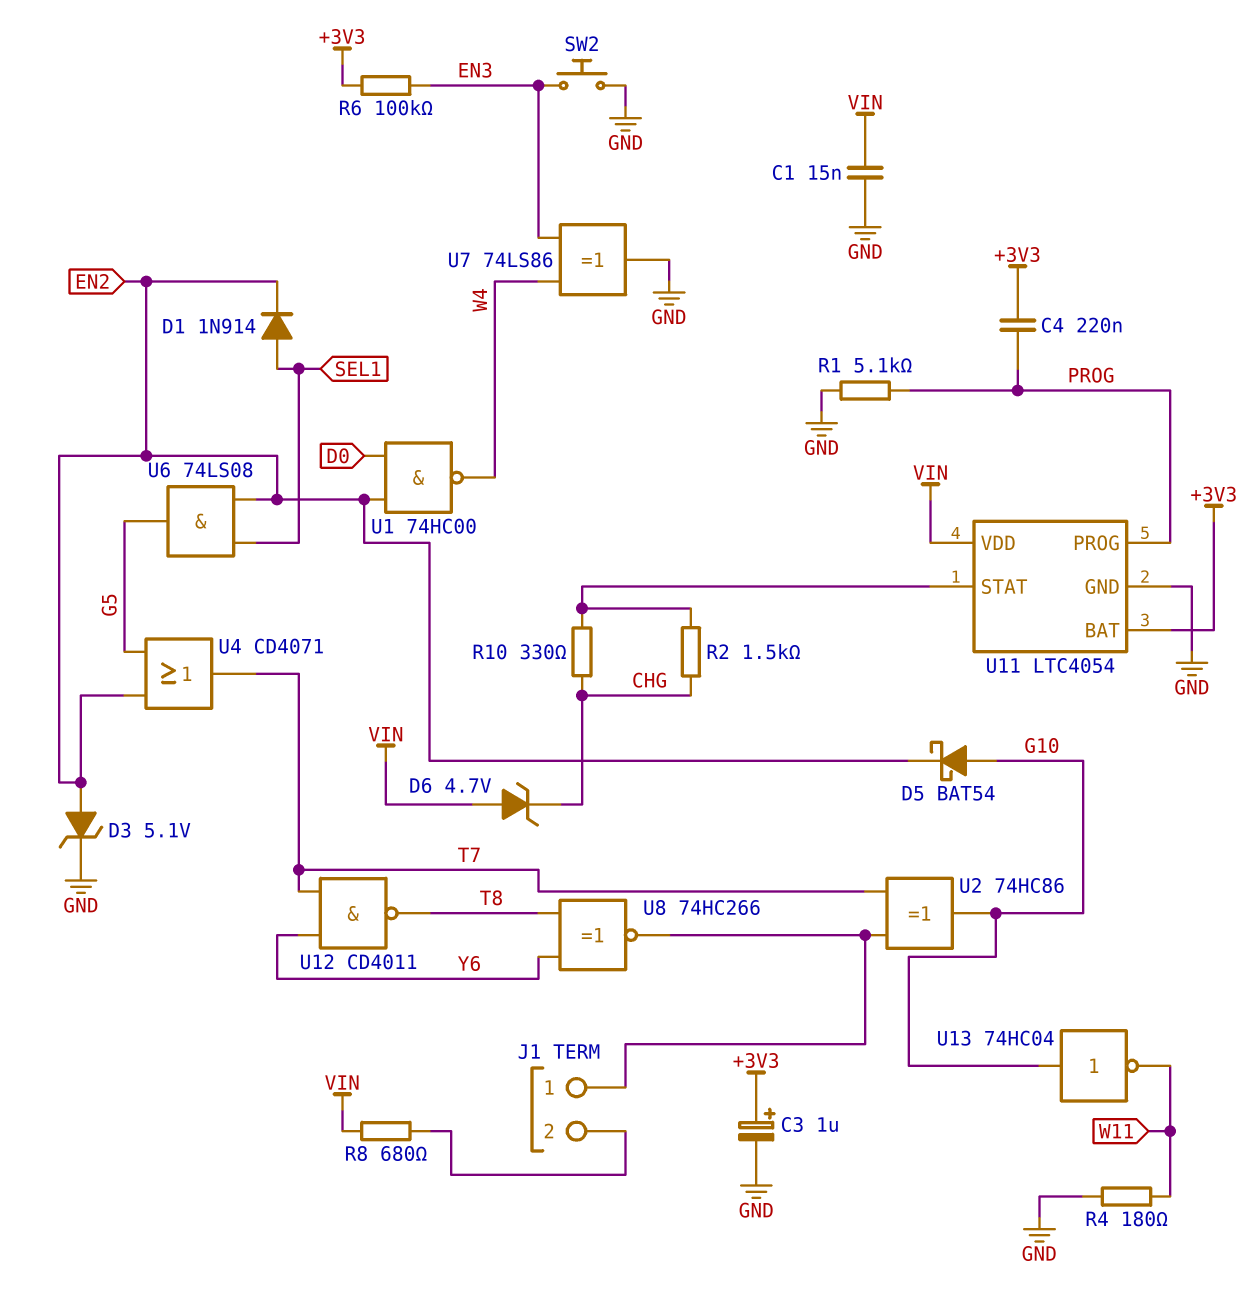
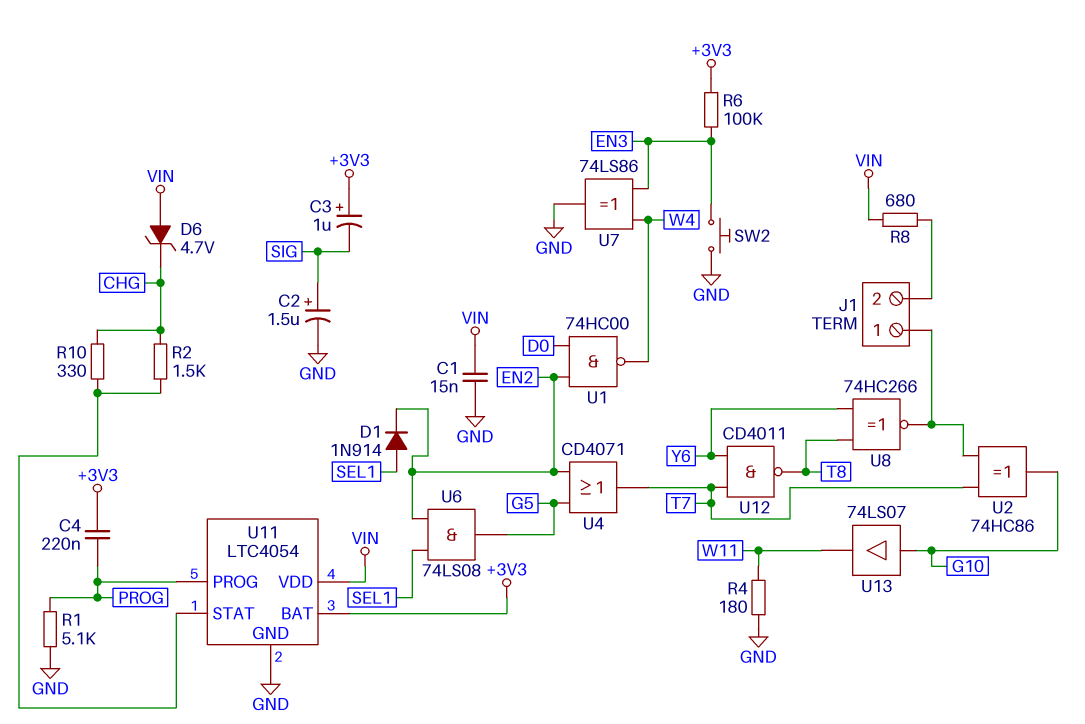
C2: none -> 1.5uF (plus SIG, minus GND)
C3: 1uF (plus +3V3, minus GND) -> 1uF (plus +3V3, minus SIG)
D3: zener 5.1V (A EN2, K GND) -> none
D5: schottky BAT54 (A G10, K EN2) -> none
U13: NOT 74HC04 (in G10, out W11) -> buffer 74LS07 (in G10, out W11)

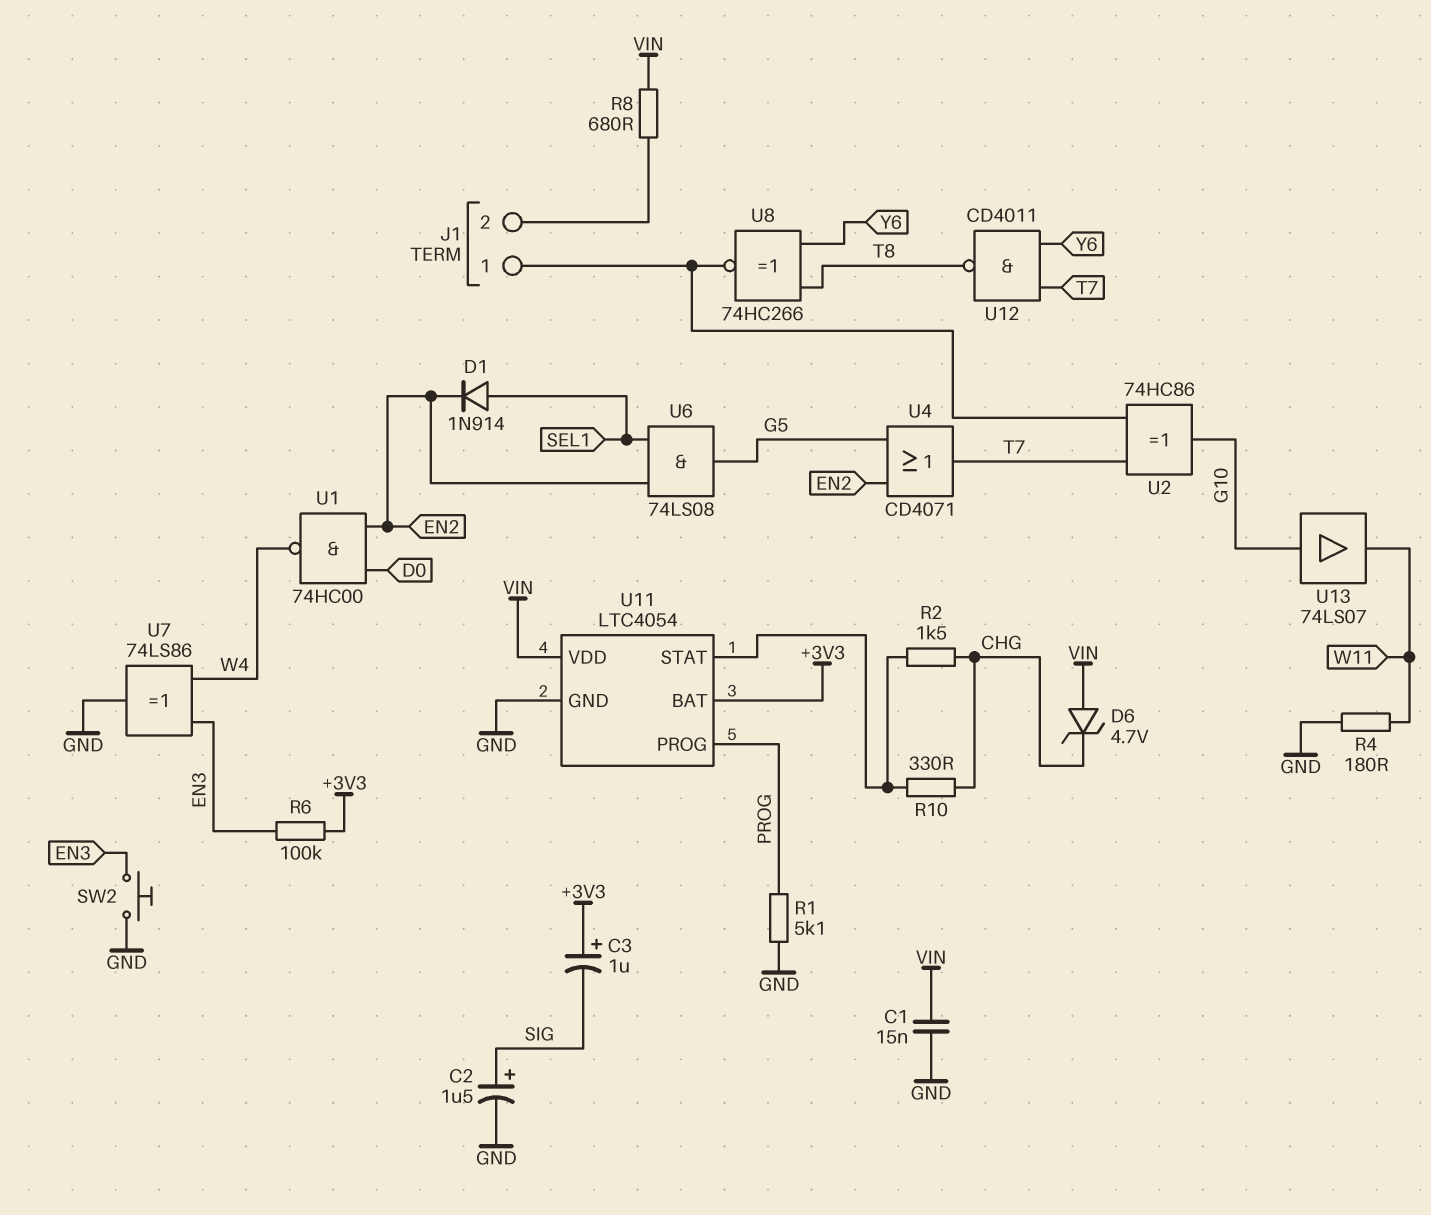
C4: 220nF (+3V3, PROG) -> none

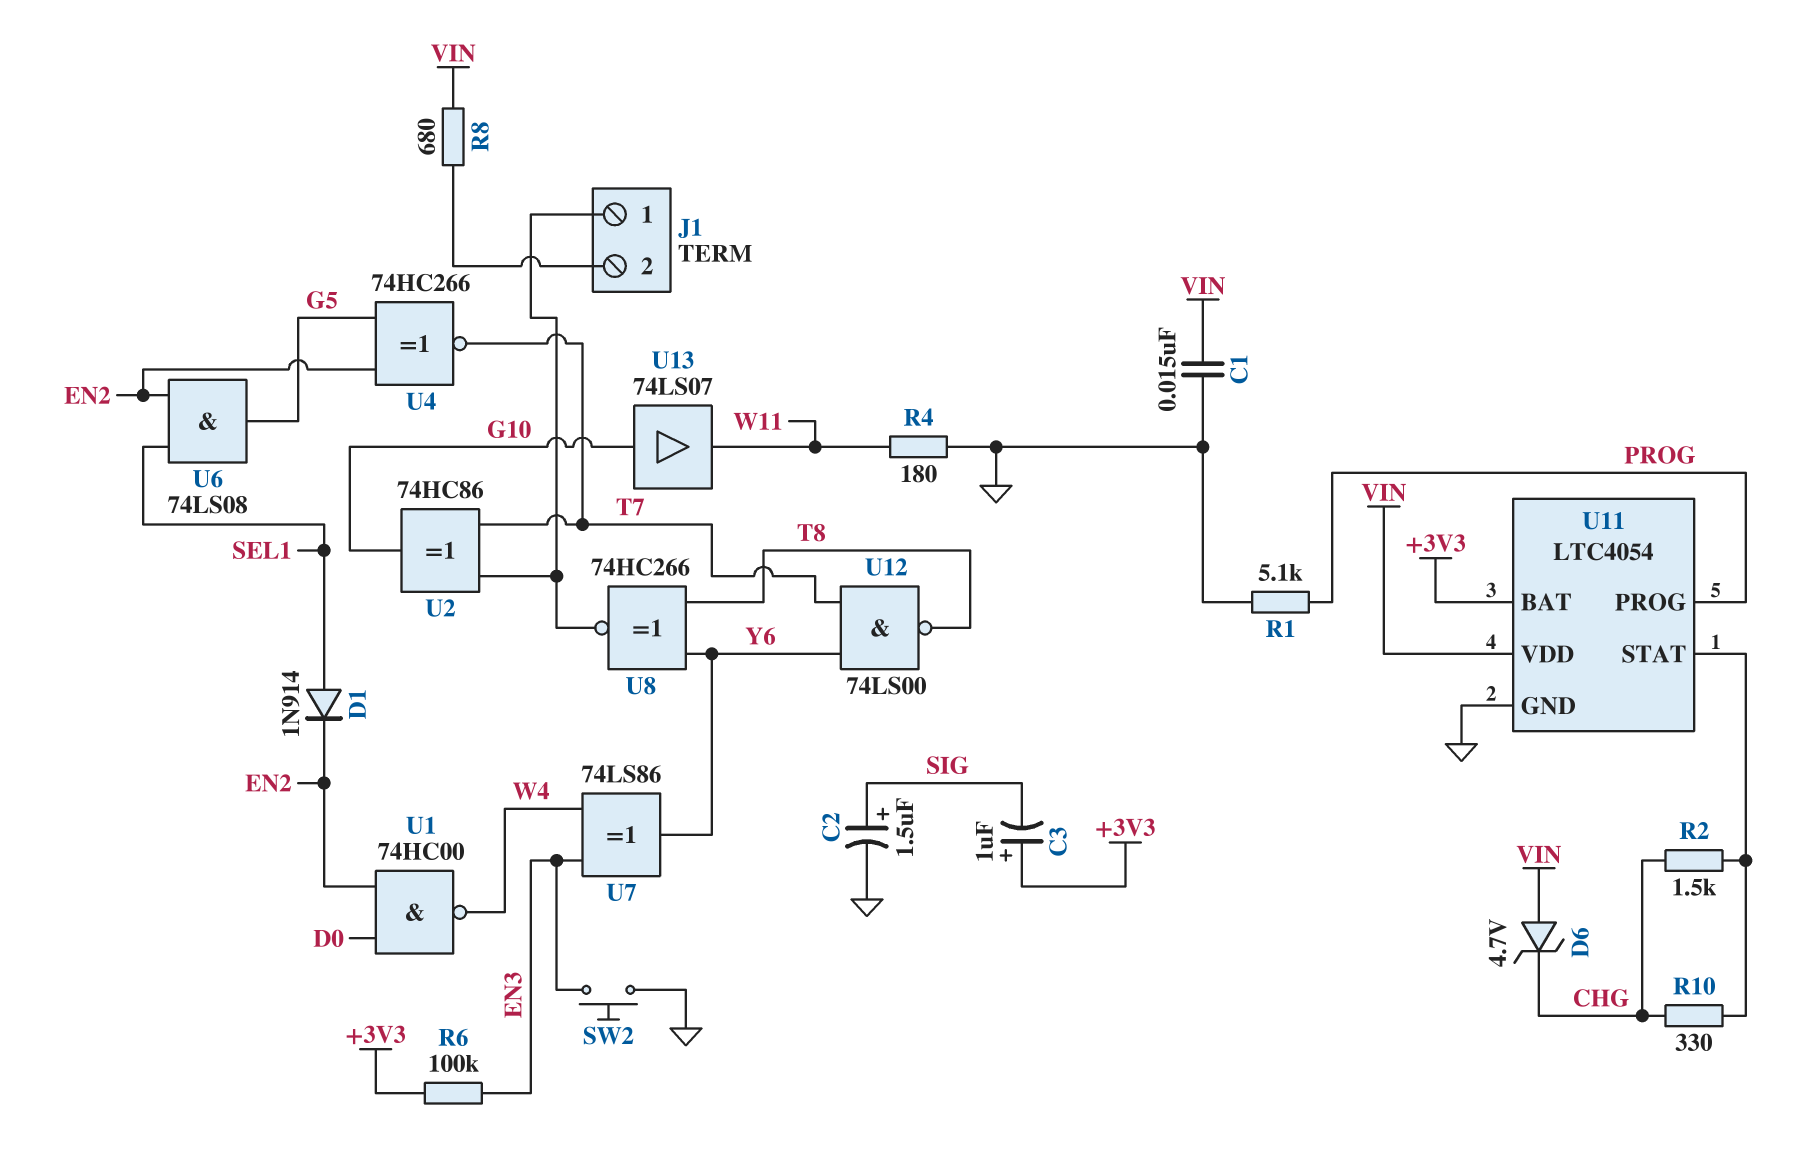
U4: OR CD4071 (in EN2, in G5, out T7) -> XNOR 74HC266 (in EN2, in G5, out T7)
U7: XOR 74LS86 (in EN3, in W4, out GND) -> XOR 74LS86 (in EN3, in W4, out Y6)
U12: NAND CD4011 (in T7, in Y6, out T8) -> NAND 74LS00 (in T7, in Y6, out T8)

